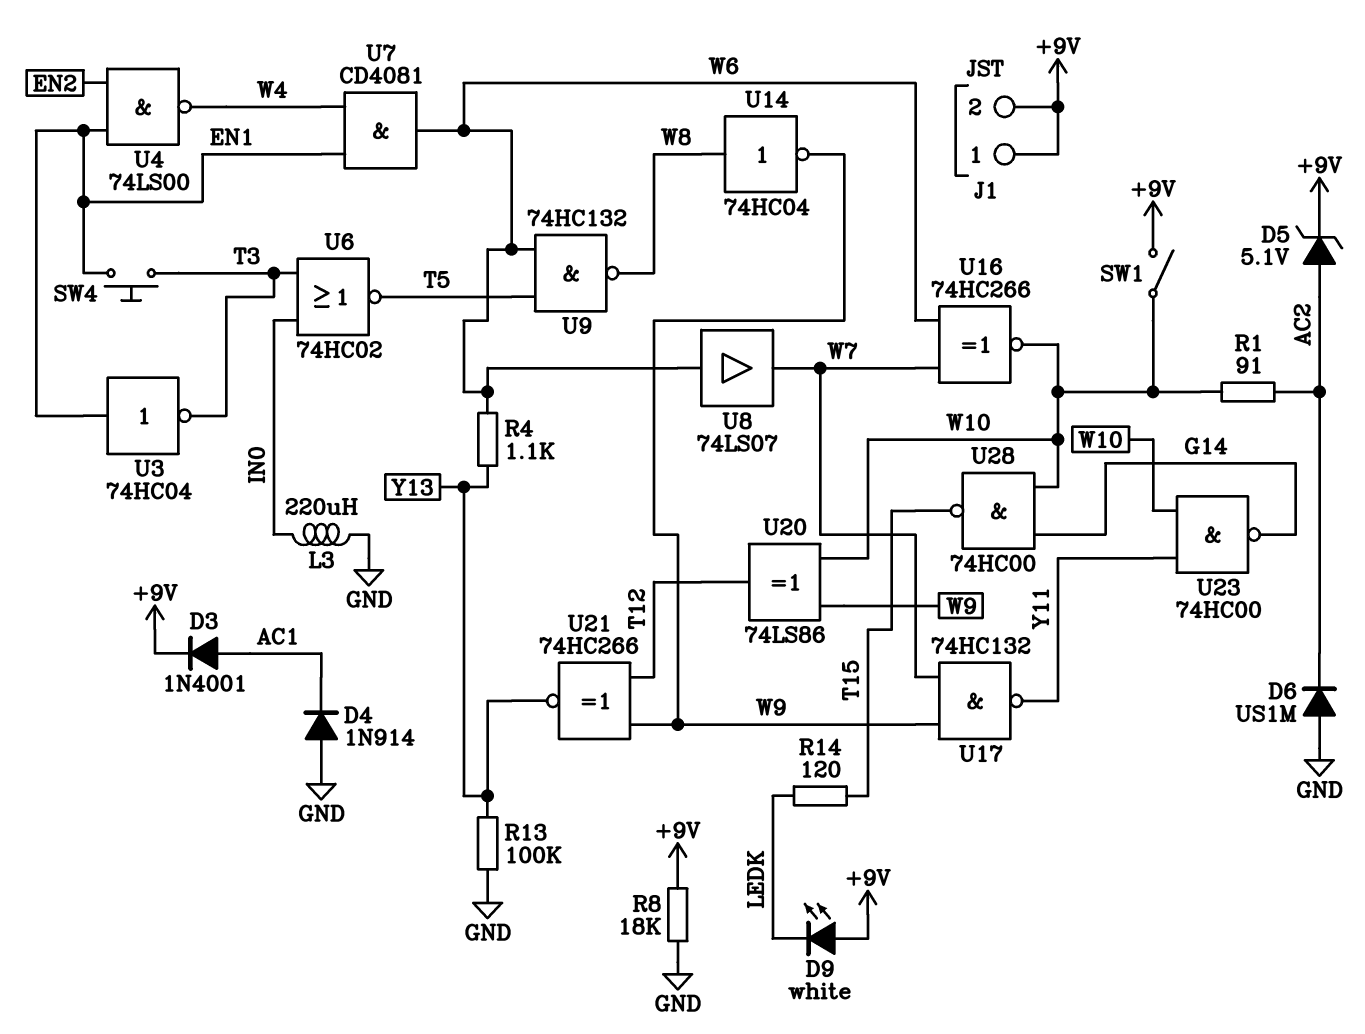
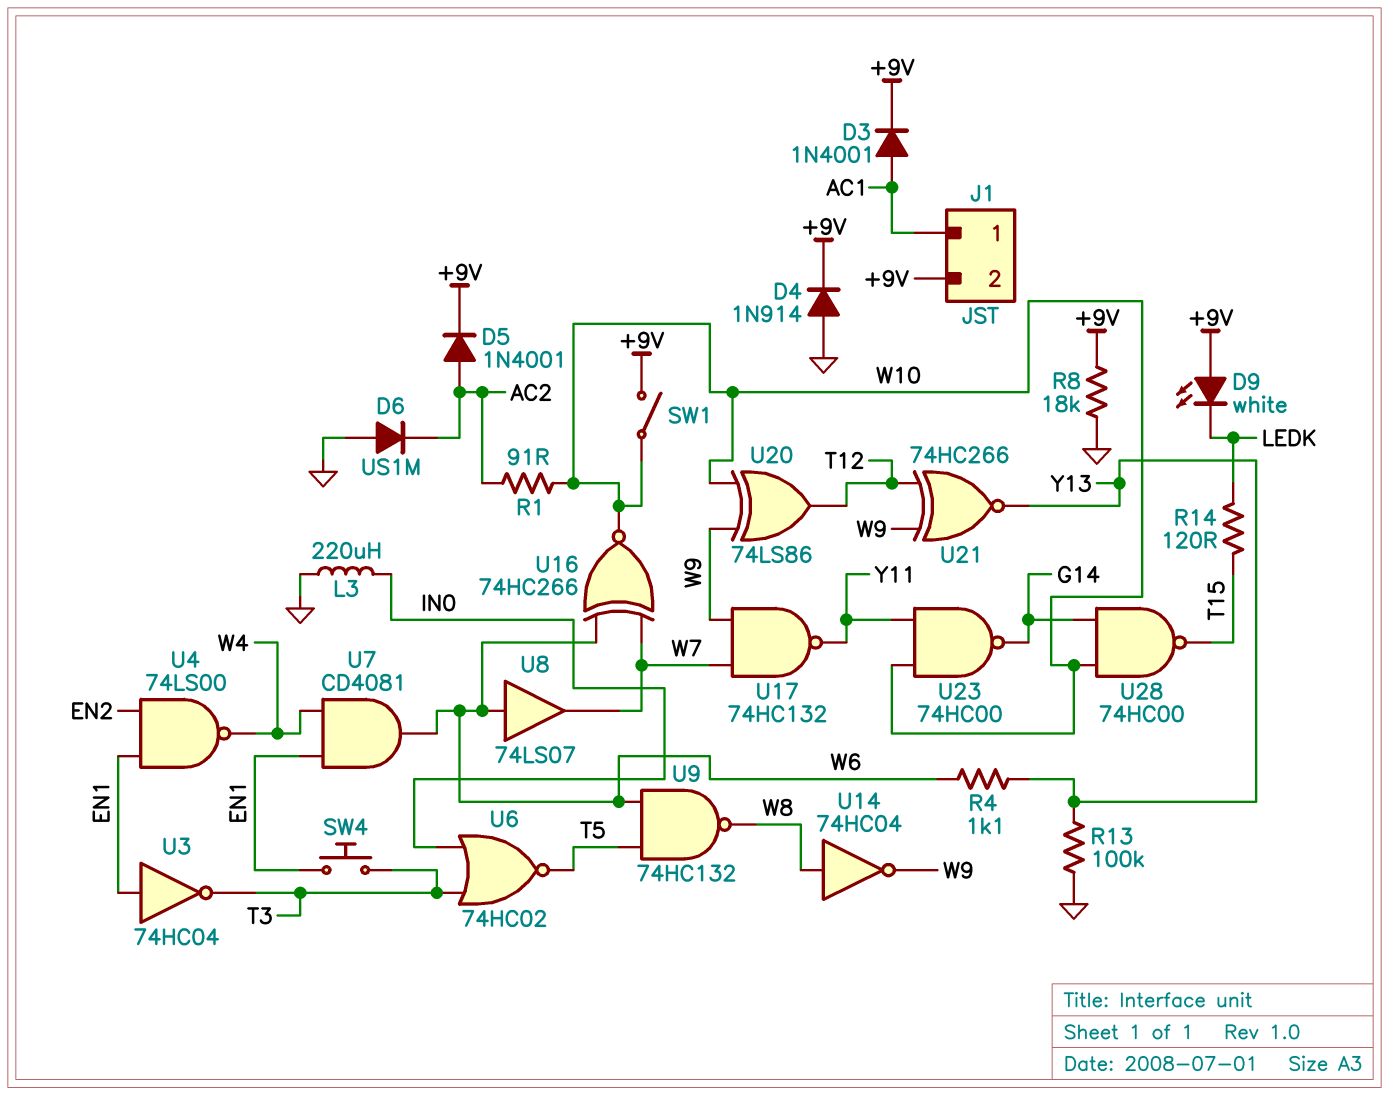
D4: diode 1N914 (A GND, K AC1) -> diode 1N914 (A GND, K +9V)
D5: zener 5.1V (A AC2, K +9V) -> diode 1N4001 (A AC2, K +9V)
J1 pin 1: +9V -> AC1

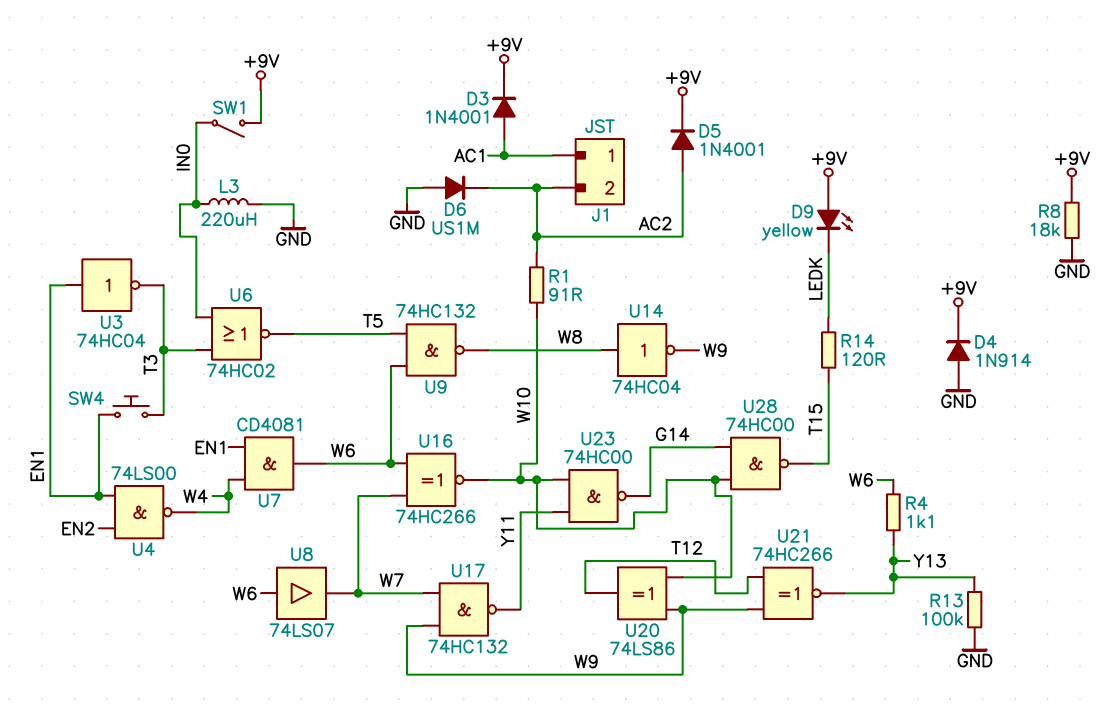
D9: LED white (A +9V, K LEDK) -> LED yellow (A +9V, K LEDK)
J1 pin 2: +9V -> AC2
SW1: switch (+9V, W10) -> switch (+9V, IN0)

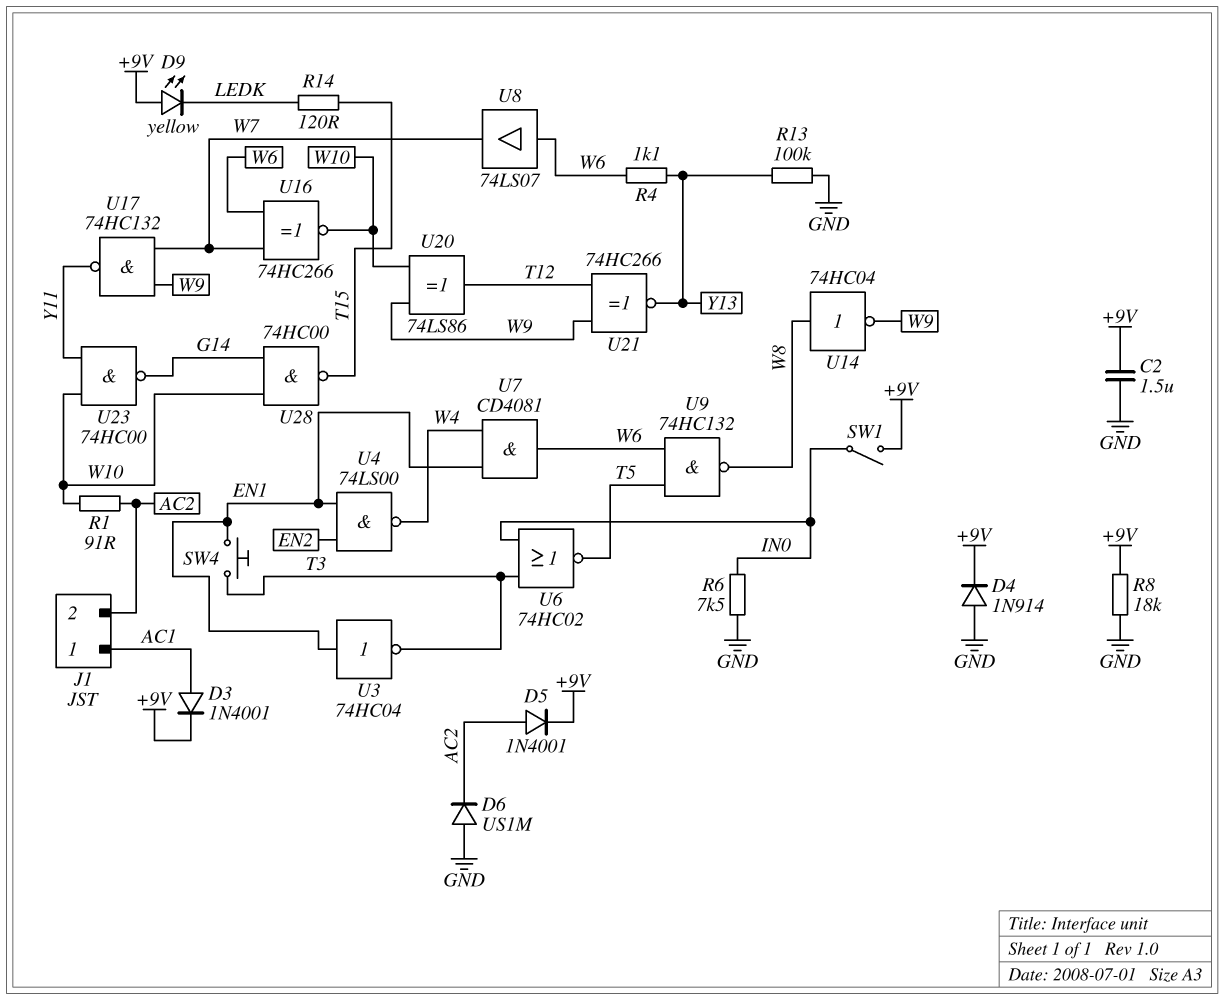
C2: none -> 1.5uF (+9V, GND)
L3: 220uH (GND, IN0) -> none
R6: none -> 7.5k (GND, IN0)

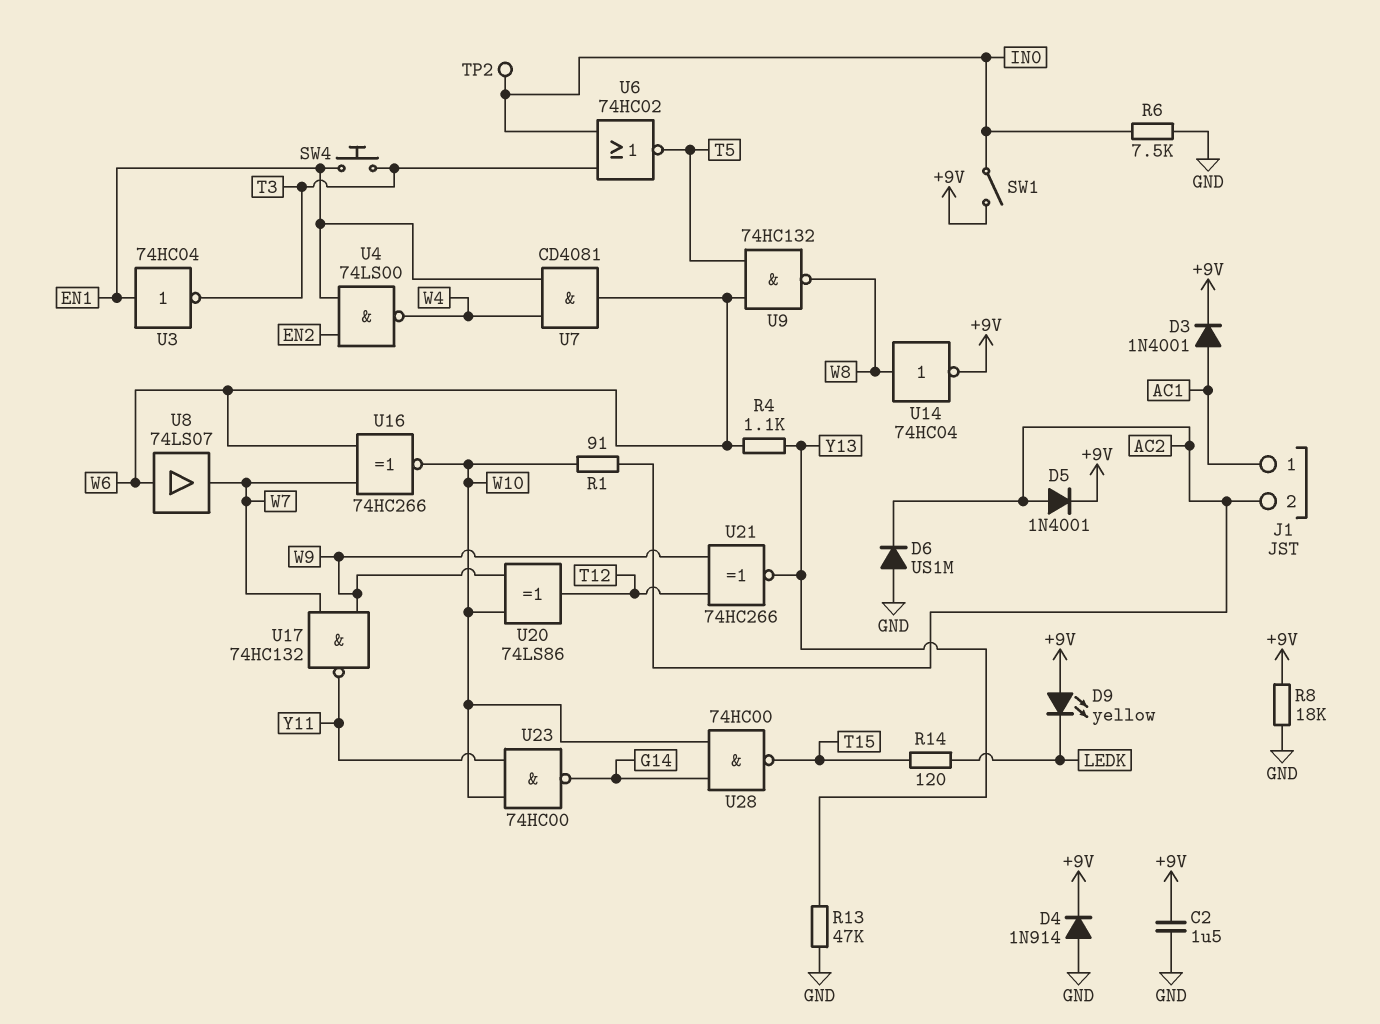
R13: 100k (GND, Y13) -> 47k (GND, Y13)
TP2: none -> test point (IN0)
U14: NOT 74HC04 (in W8, out W9) -> NOT 74HC04 (in W8, out +9V)

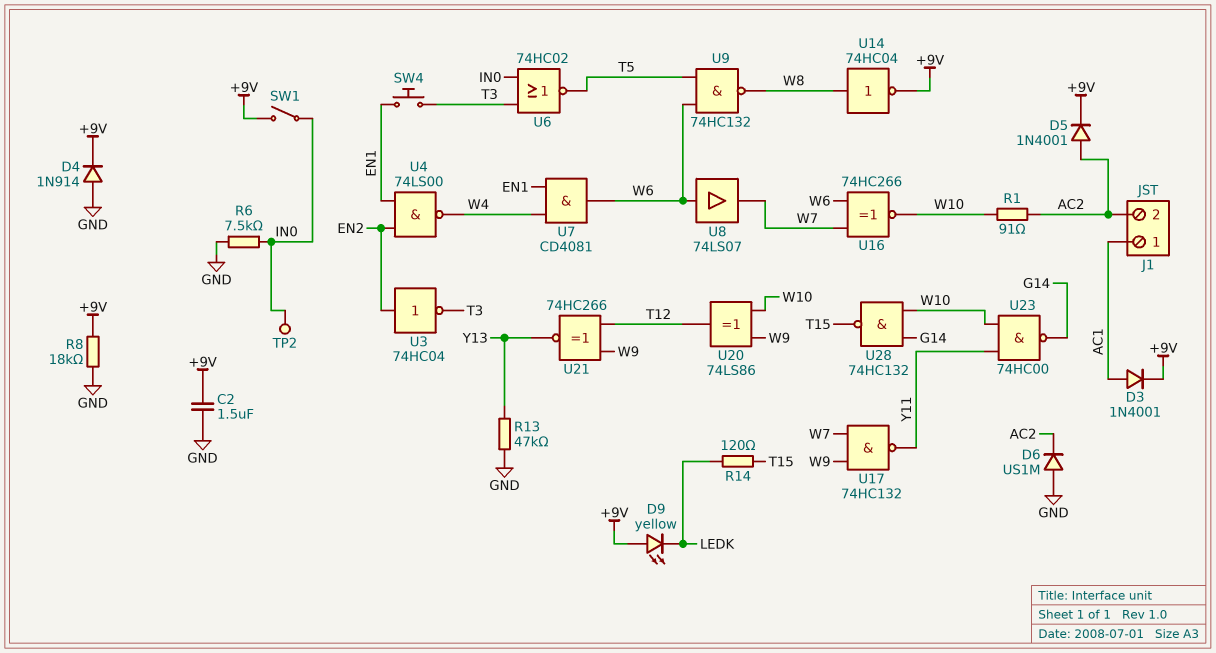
R4: 1.1k (W6, Y13) -> none
U3: NOT 74HC04 (in EN1, out T3) -> NOT 74HC04 (in EN2, out T3)
U28: NAND 74HC00 (in G14, in W10, out T15) -> NAND 74HC132 (in G14, in W10, out T15)

